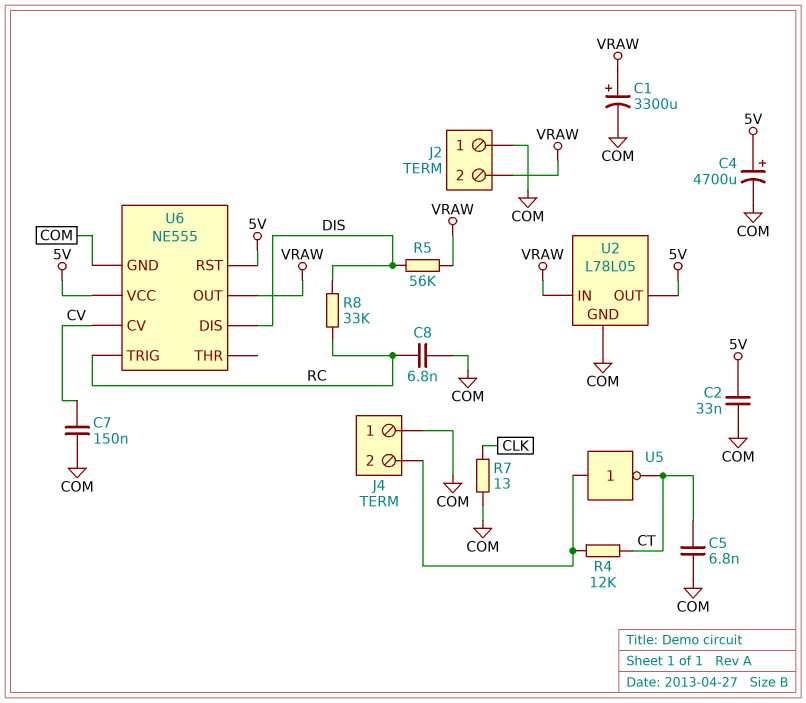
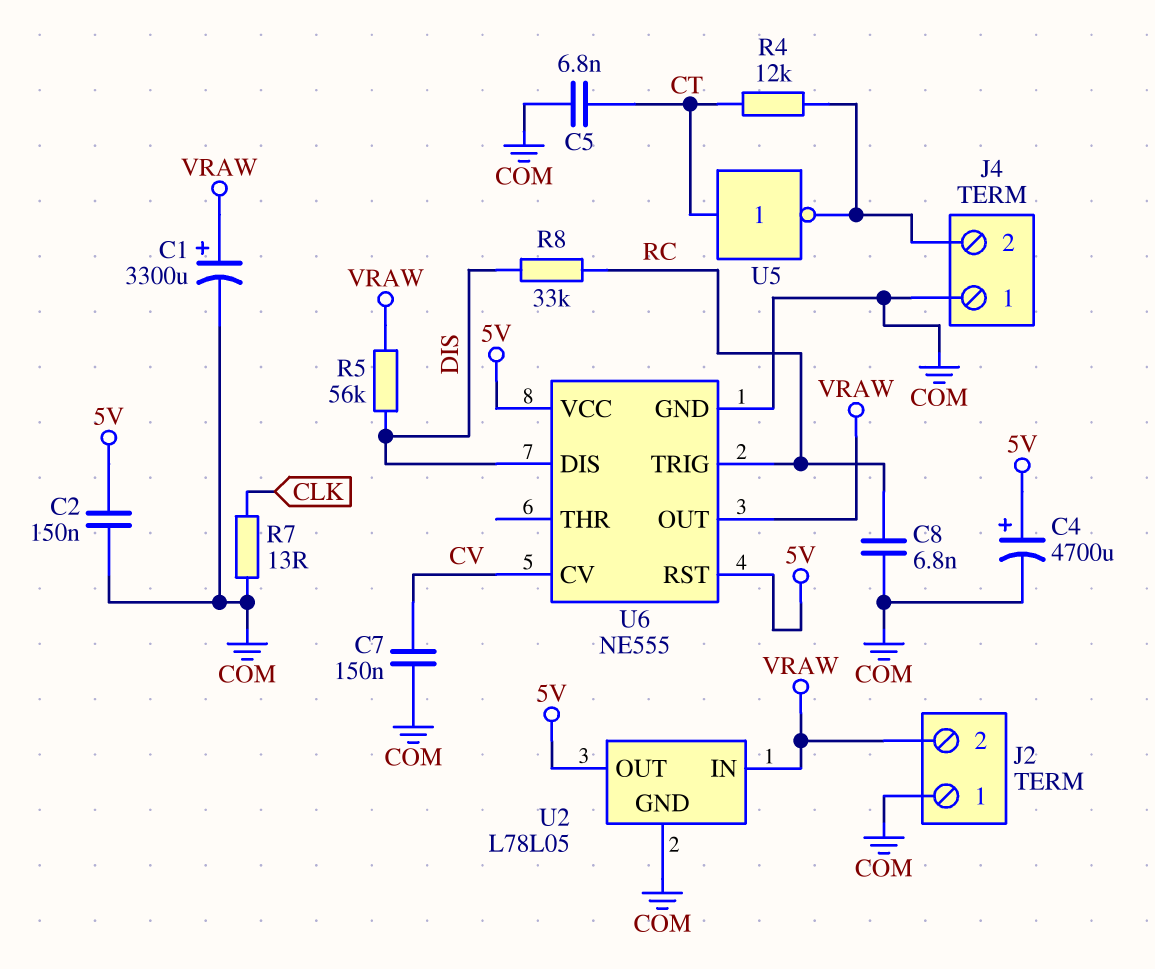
C2: 33nF (5V, COM) -> 150nF (5V, COM)
U5: NOT (in J4/2, out CT) -> NOT (in CT, out J4/2)

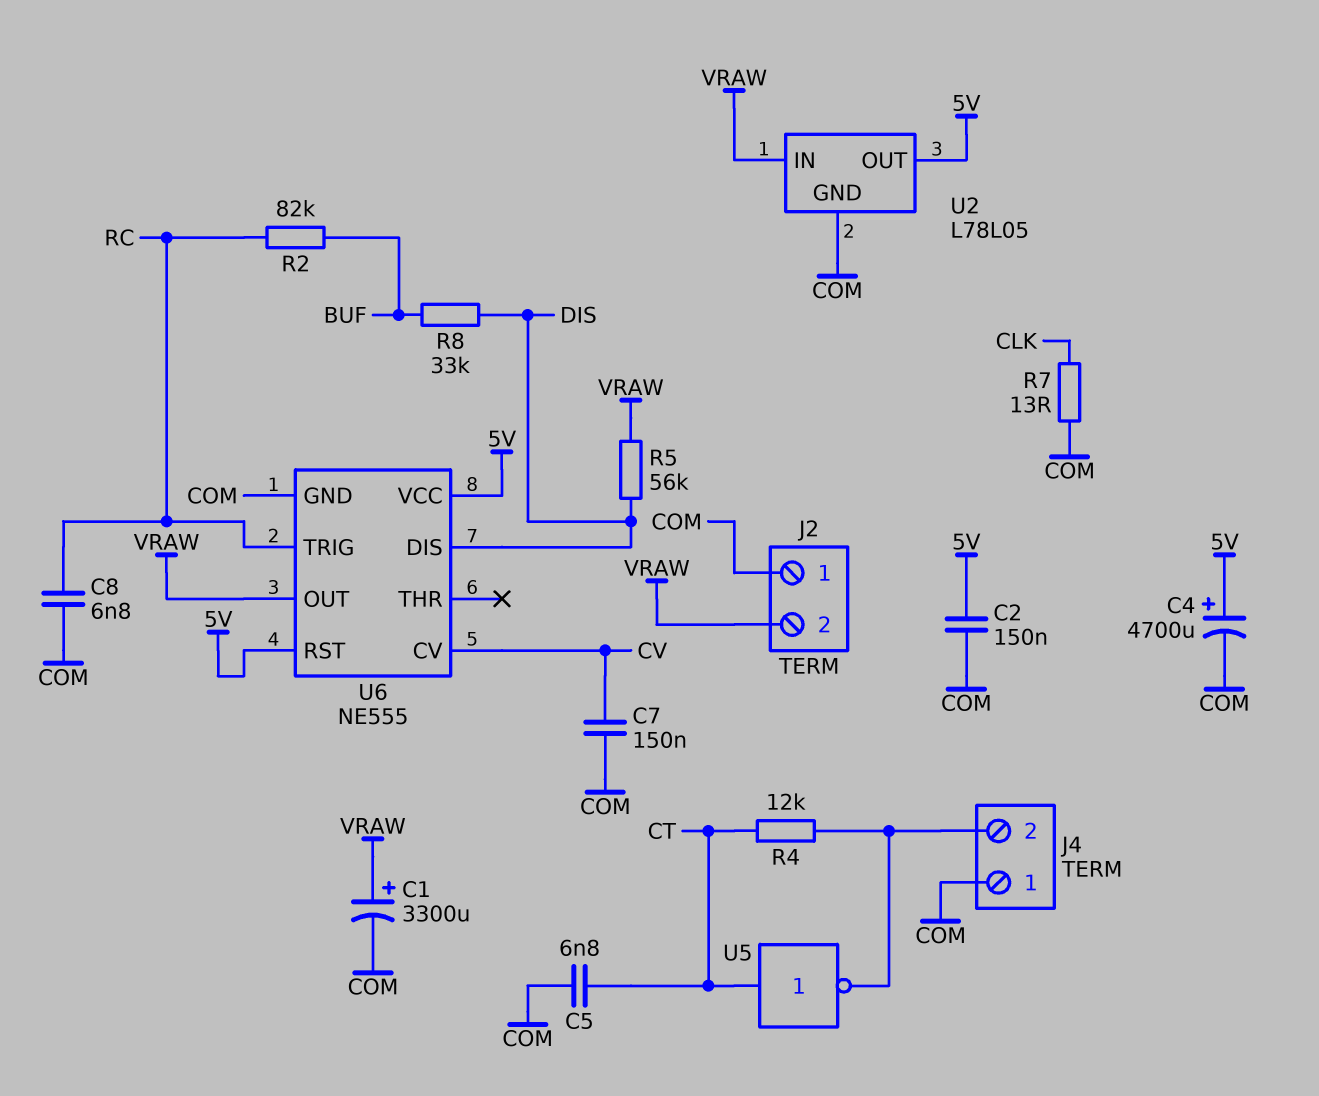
R2: none -> 82k (BUF, RC)
R8: 33k (DIS, RC) -> 33k (BUF, DIS)

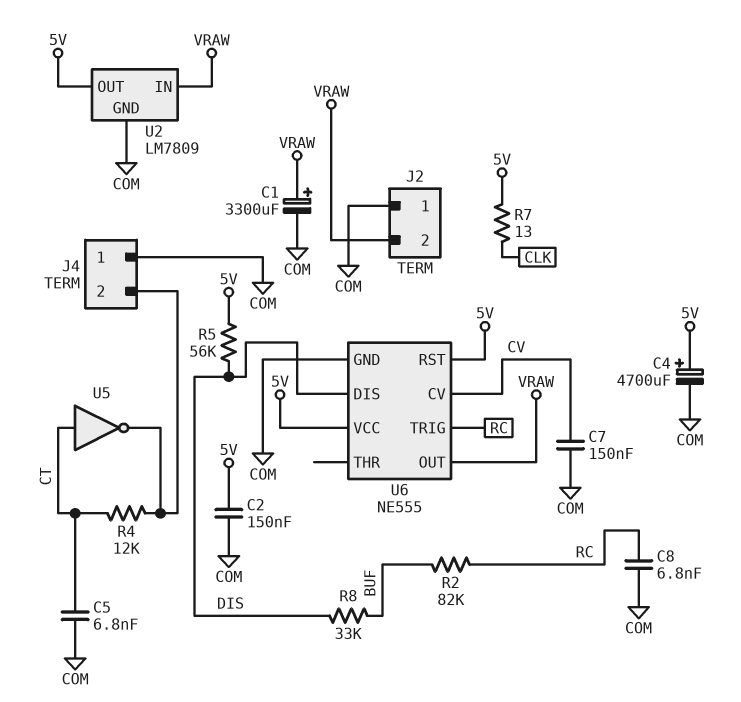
R5: 56k (DIS, VRAW) -> 56k (5V, DIS)
R7: 13 (CLK, COM) -> 13 (5V, CLK)
U2: L78L05 -> LM7809

